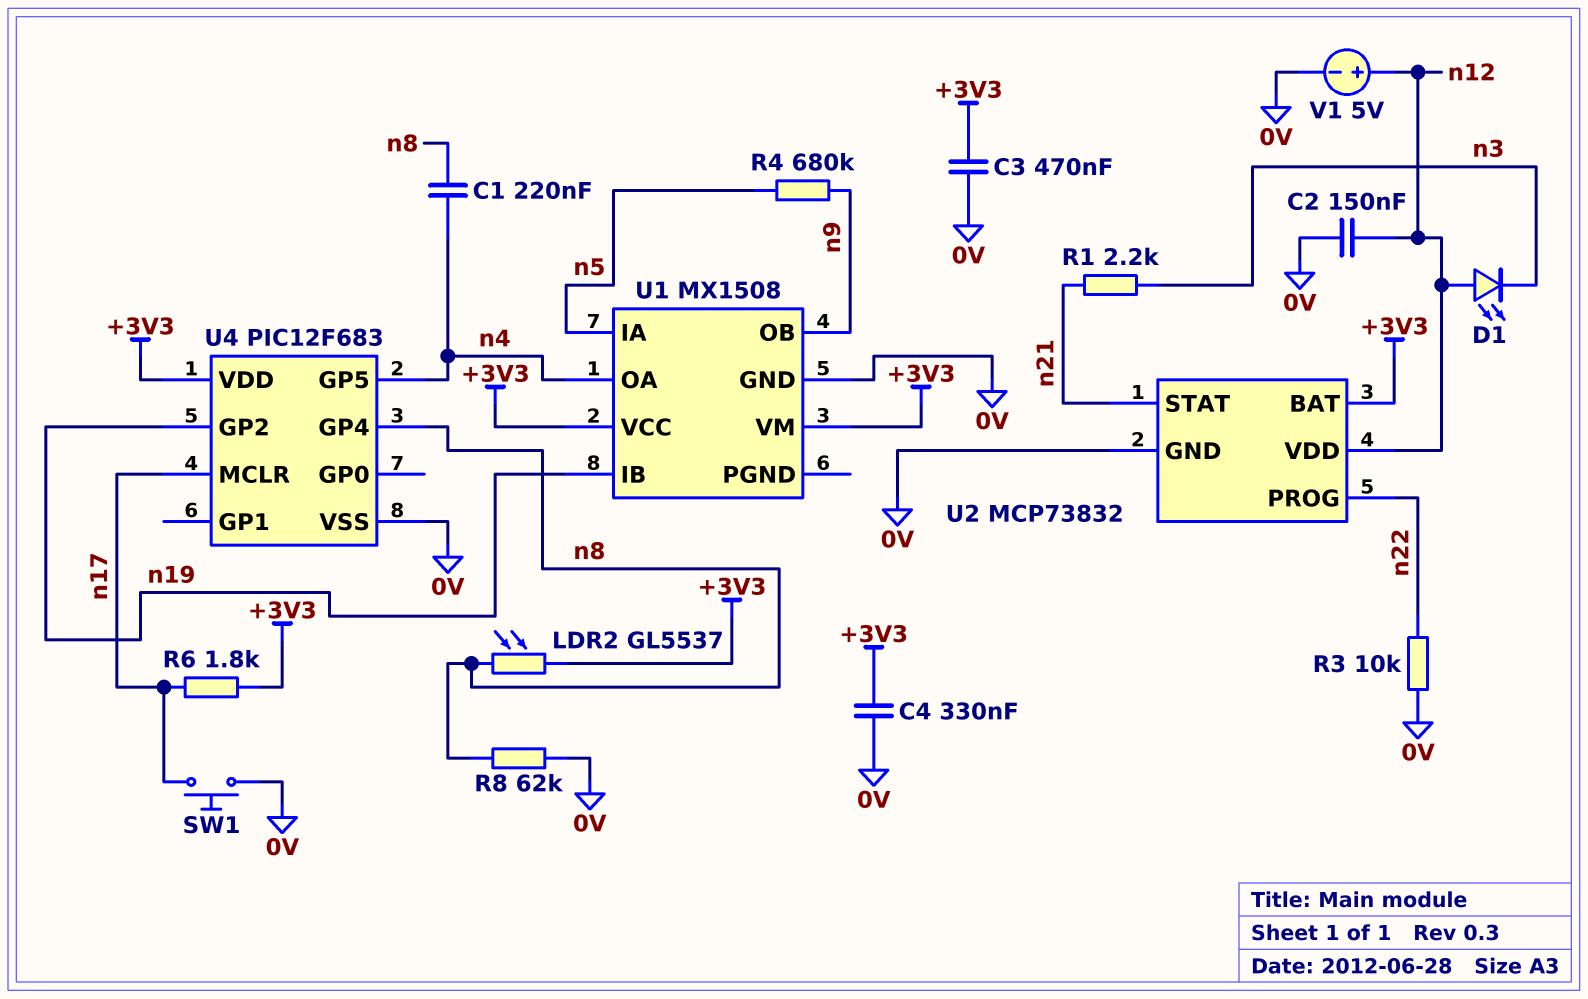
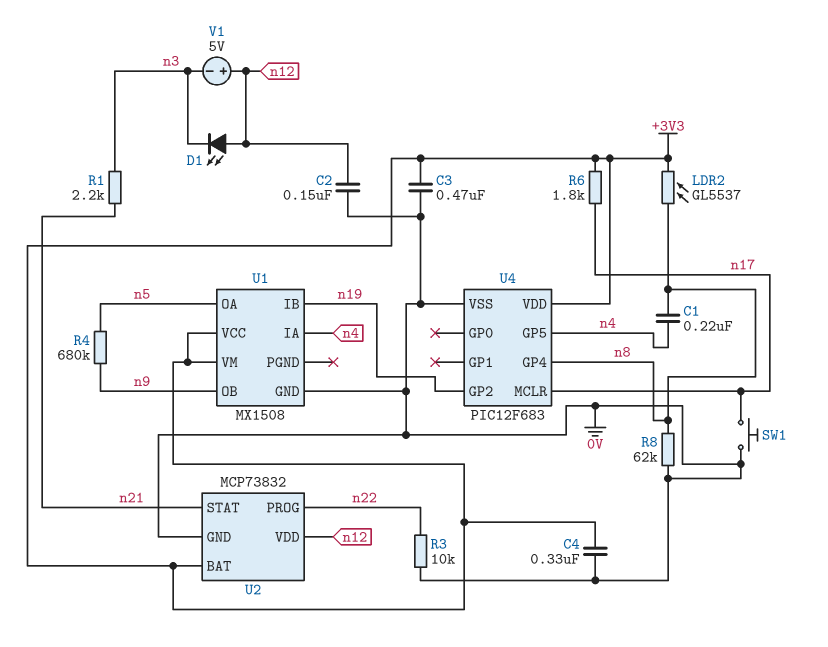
U1 pin IA: n5 -> n4
U1 pin OA: n4 -> n5
V1: 5V (plus n12, minus 0V) -> 5V (plus n12, minus n3)

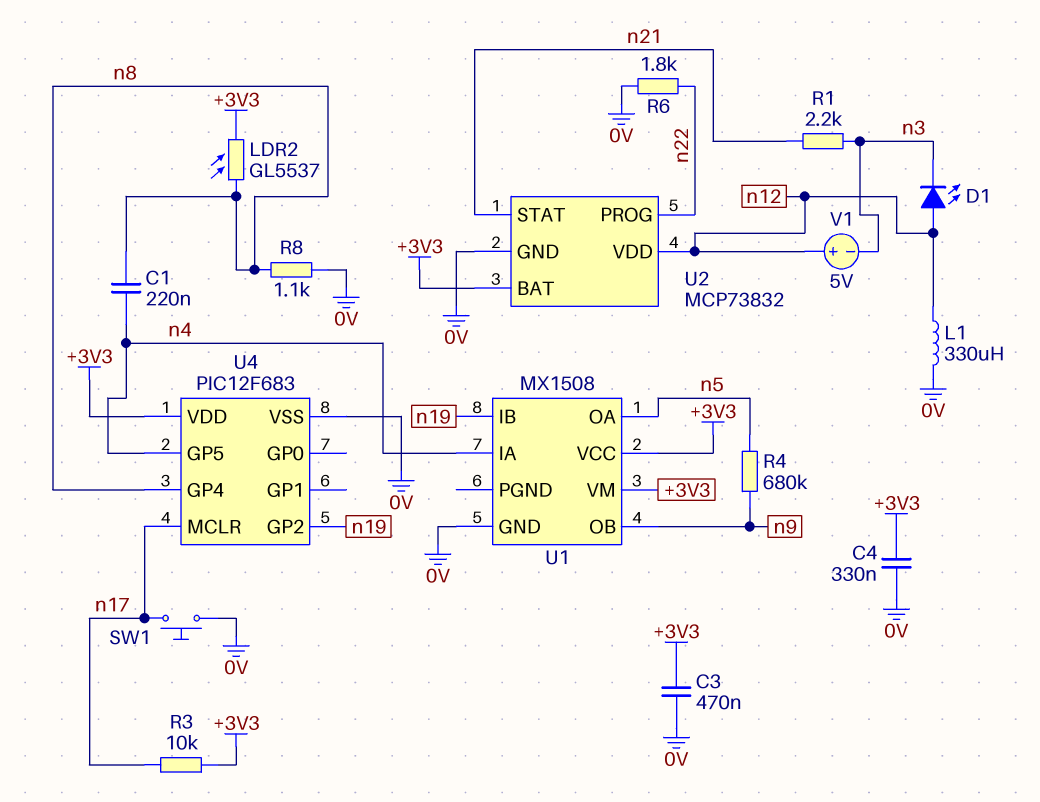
C2: 150nF (0V, n12) -> none
L1: none -> 330uH (0V, n12)
R3: 10k (0V, n22) -> 10k (+3V3, n17)
R6: 1.8k (+3V3, n17) -> 1.8k (0V, n22)
R8: 62k (0V, n8) -> 1.1k (0V, n8)

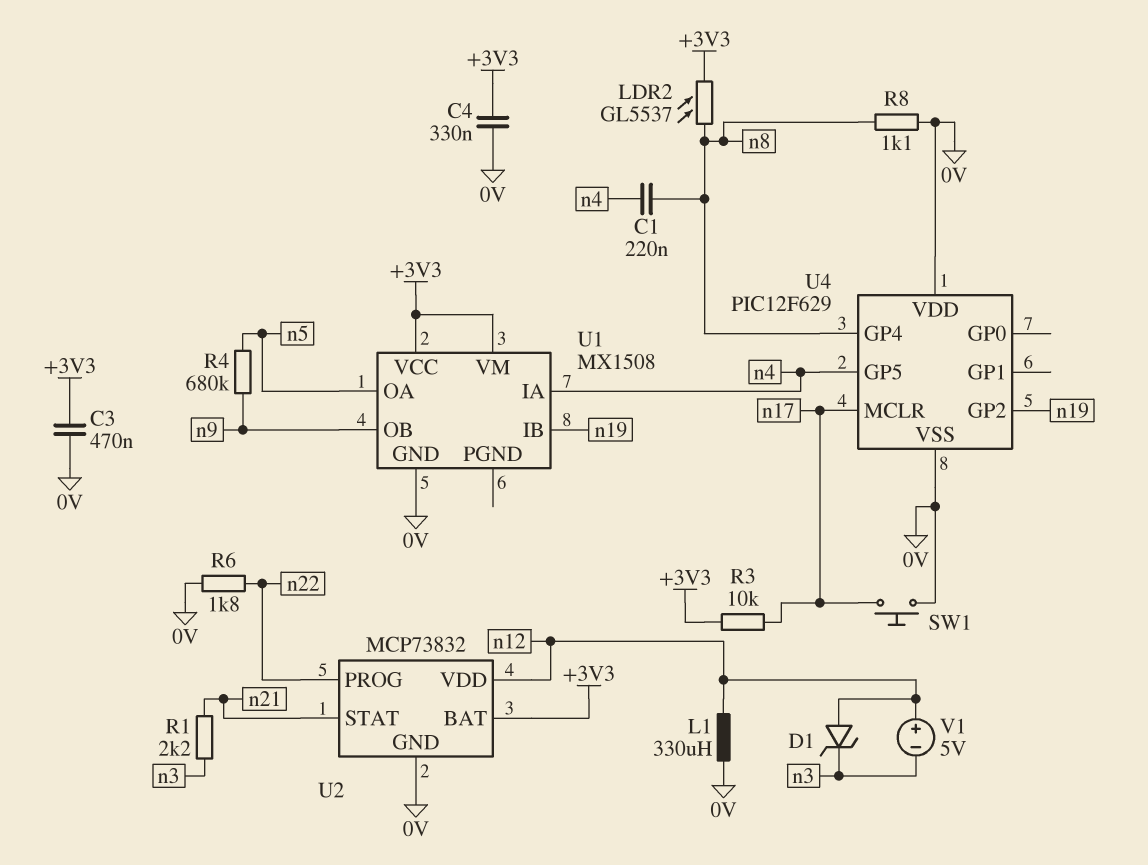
D1: LED (A n12, K n3) -> zener (A n12, K n3)
U4: PIC12F683 -> PIC12F629
U4 pin VDD: +3V3 -> 0V

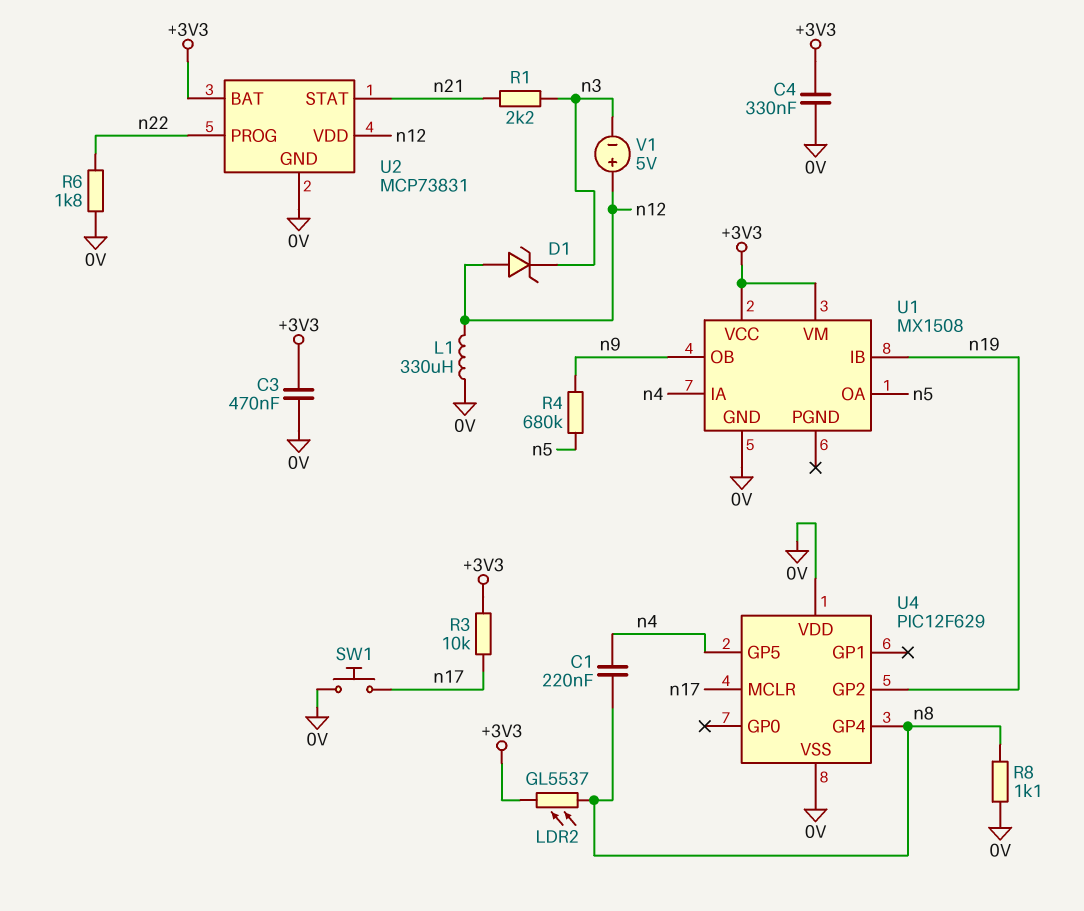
U2: MCP73832 -> MCP73831

